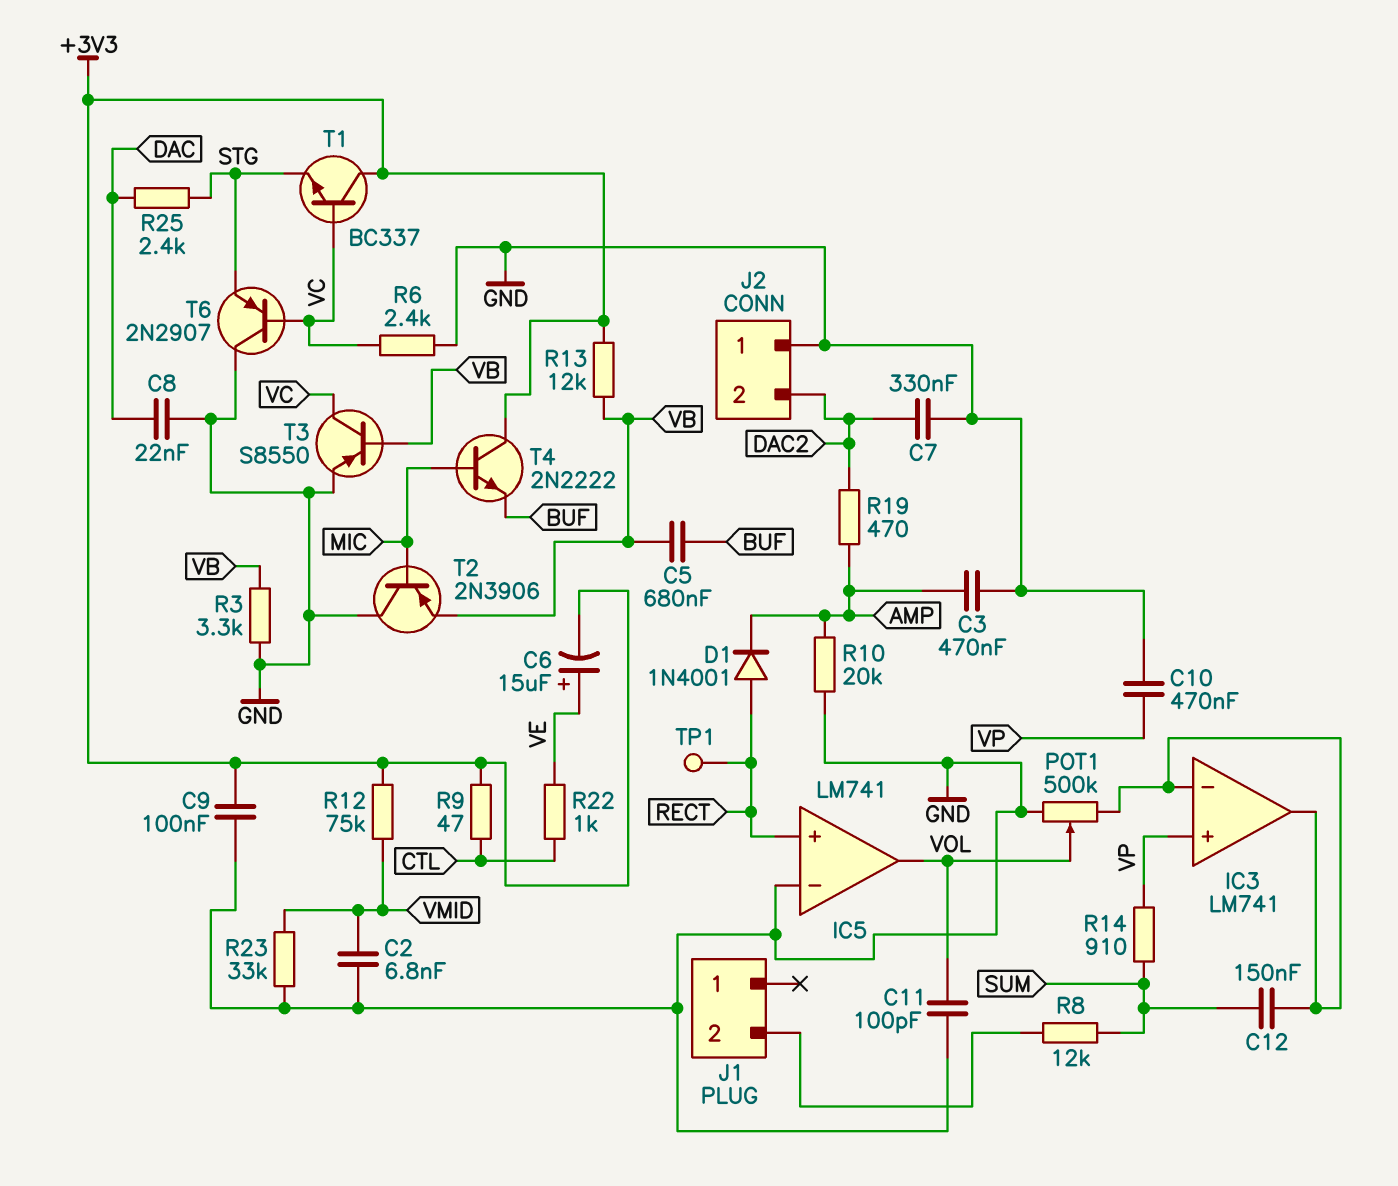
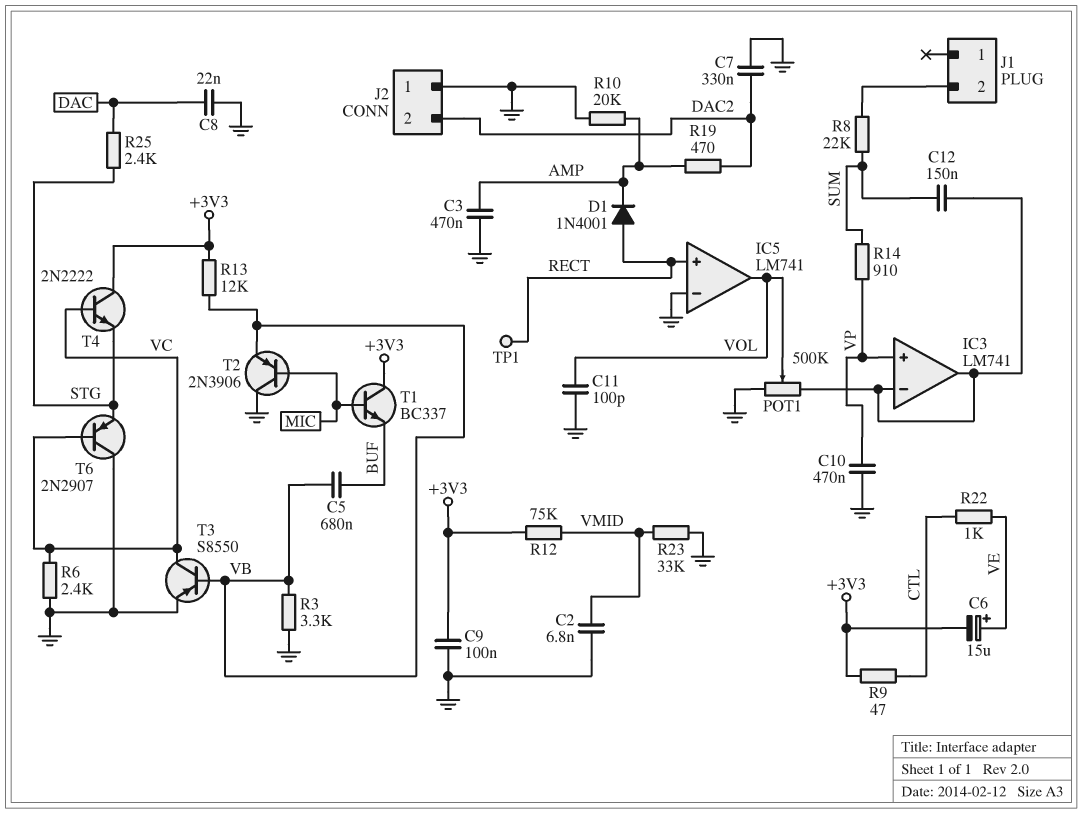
R8: 12k (J1/2, SUM) -> 22k (J1/2, SUM)
T1: NPN BC337 (B VC, C +3V3, E STG) -> NPN BC337 (B MIC, C +3V3, E BUF)
T4: NPN 2N2222 (B MIC, C +3V3, E BUF) -> NPN 2N2222 (B VC, C +3V3, E STG)

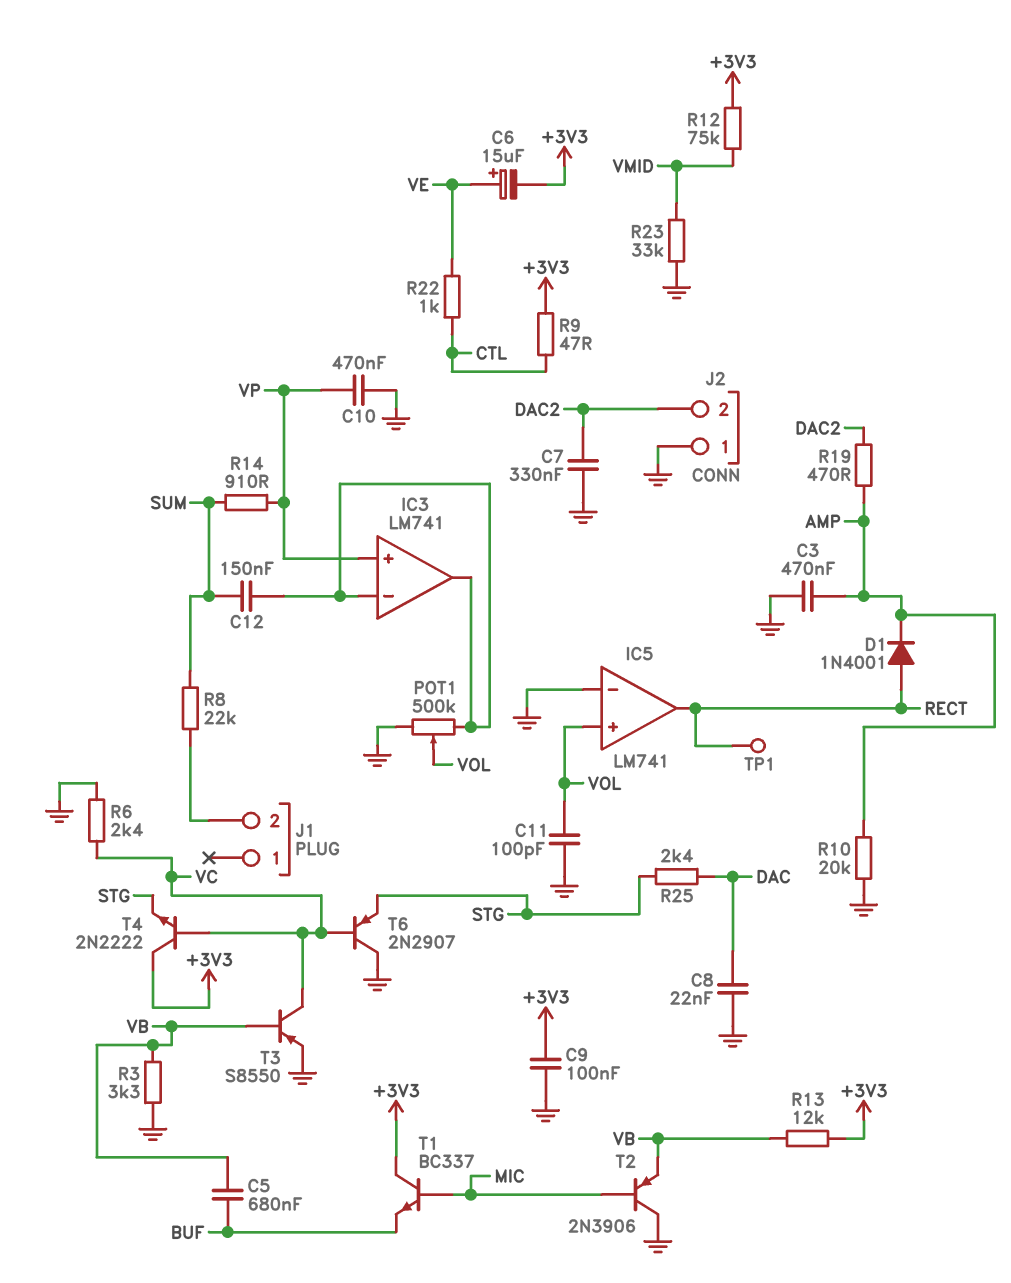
C2: 6.8nF (GND, VMID) -> none
IC5 pin in+: RECT -> VOL
IC5 pin out: VOL -> RECT

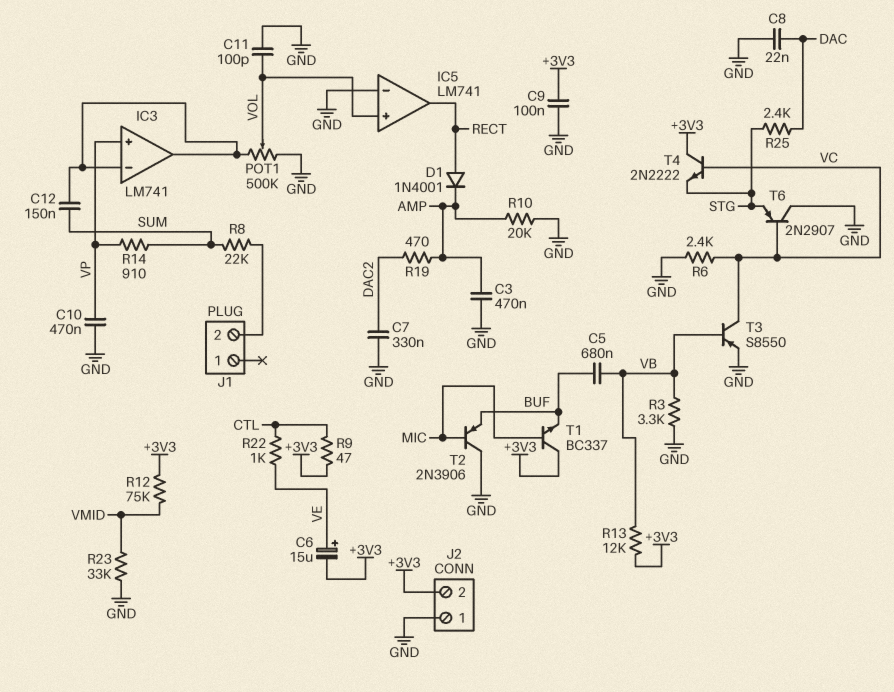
J2 pin 2: DAC2 -> +3V3
T2: PNP 2N3906 (B MIC, C GND, E VB) -> PNP 2N3906 (B MIC, C GND, E BUF)
TP1: test point (RECT) -> none

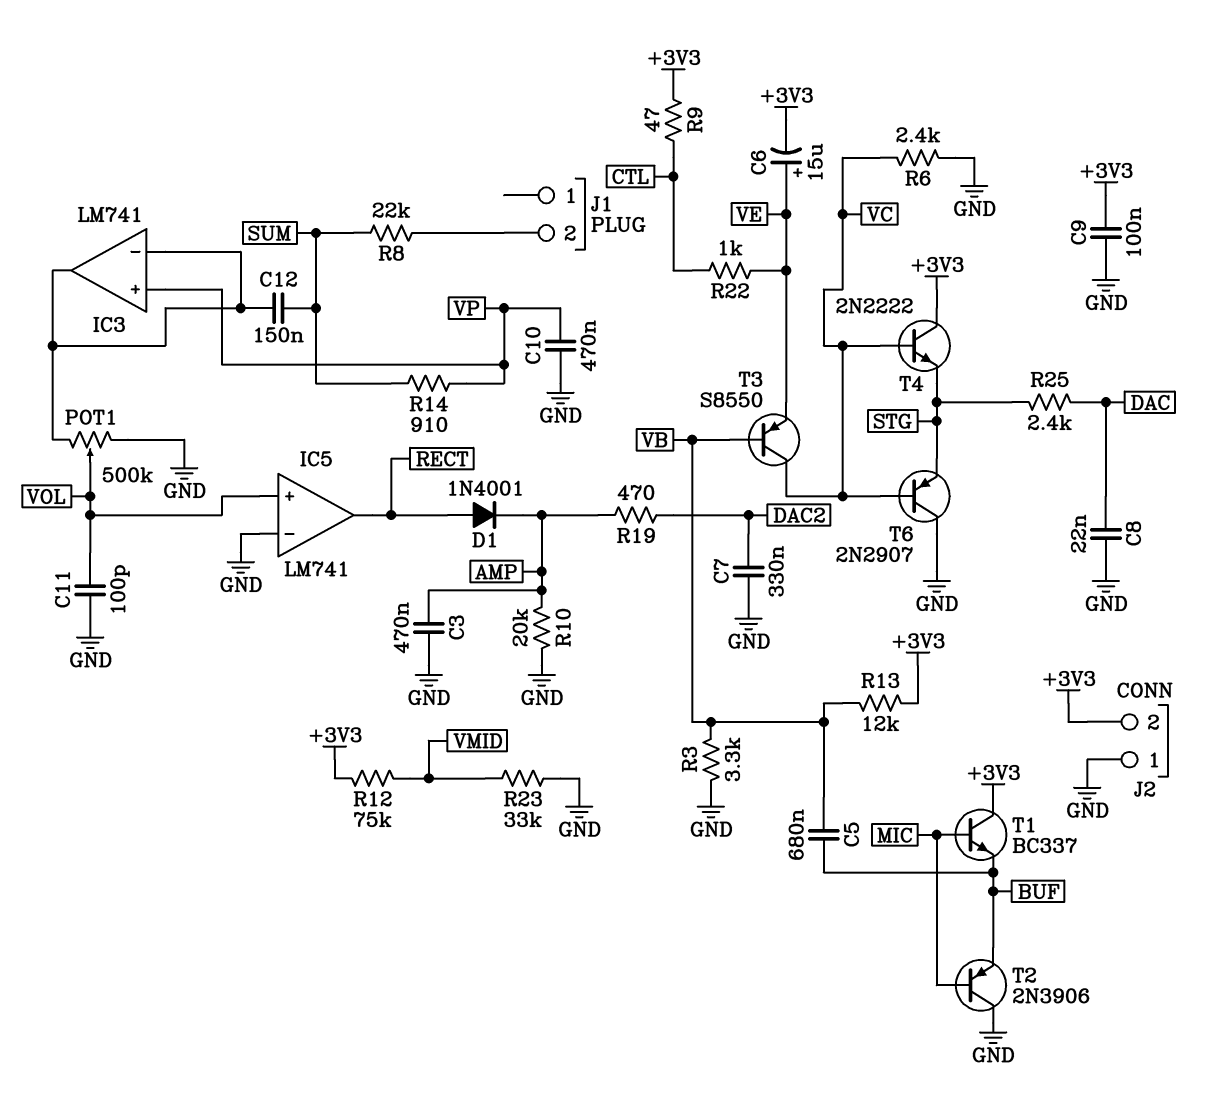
T3: PNP S8550 (B VB, C VC, E GND) -> PNP S8550 (B VB, C VC, E VE)

